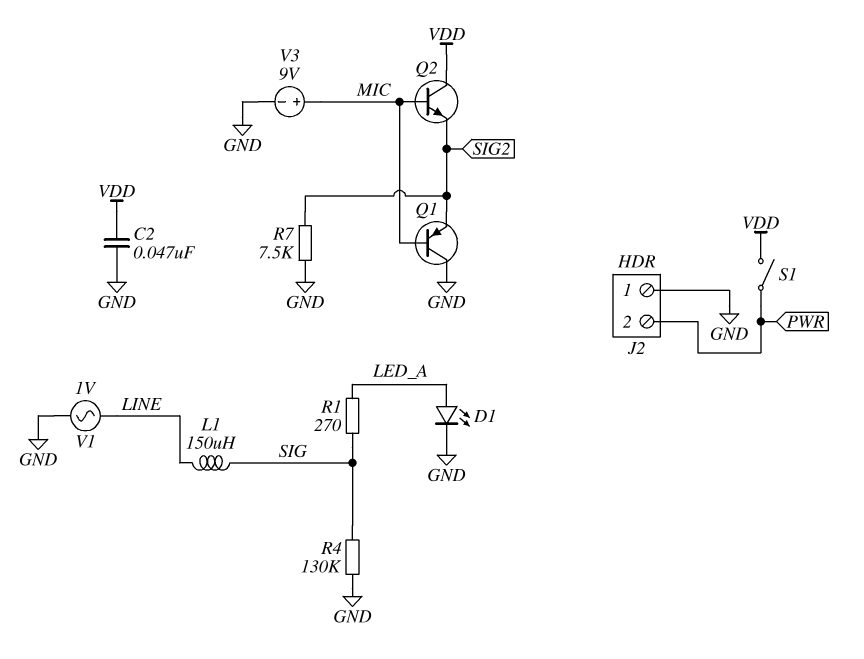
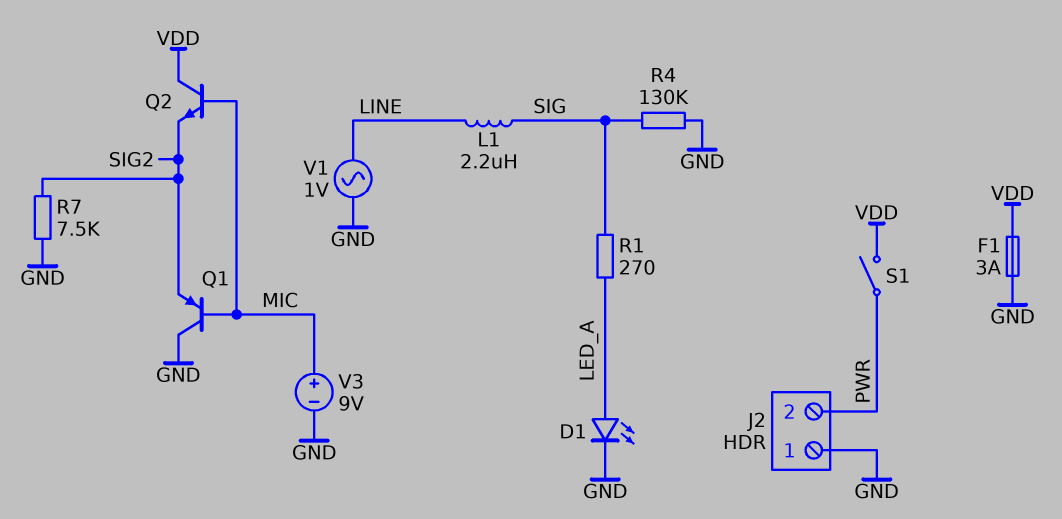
C2: 47nF (GND, VDD) -> none
F1: none -> 3A (GND, VDD)
L1: 150uH (LINE, SIG) -> 2.2uH (LINE, SIG)

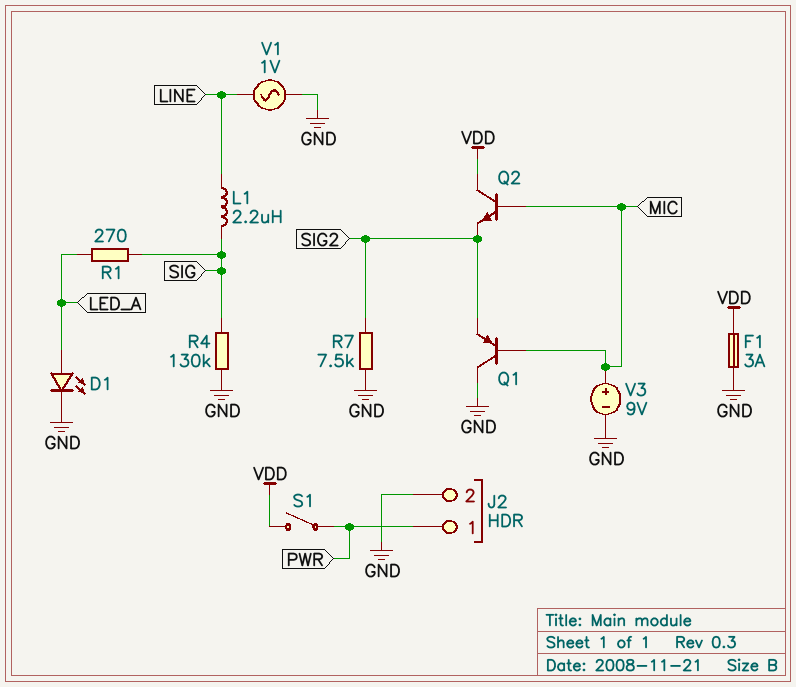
J2 pin 1: GND -> PWR
J2 pin 2: PWR -> GND

